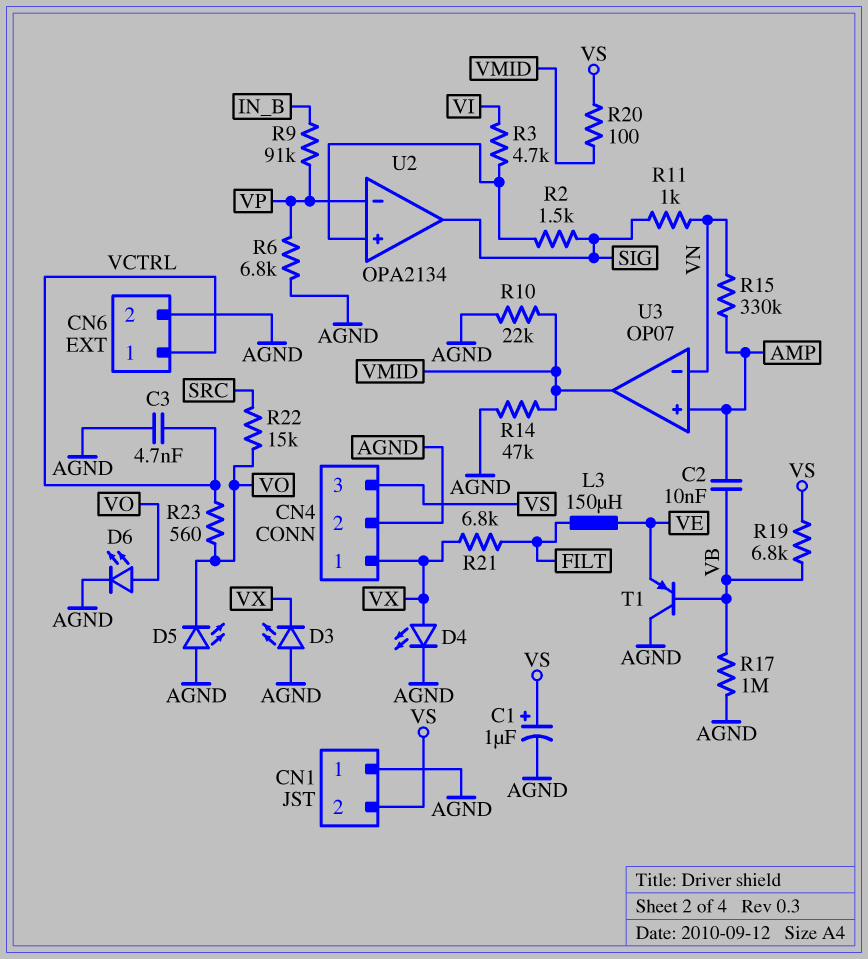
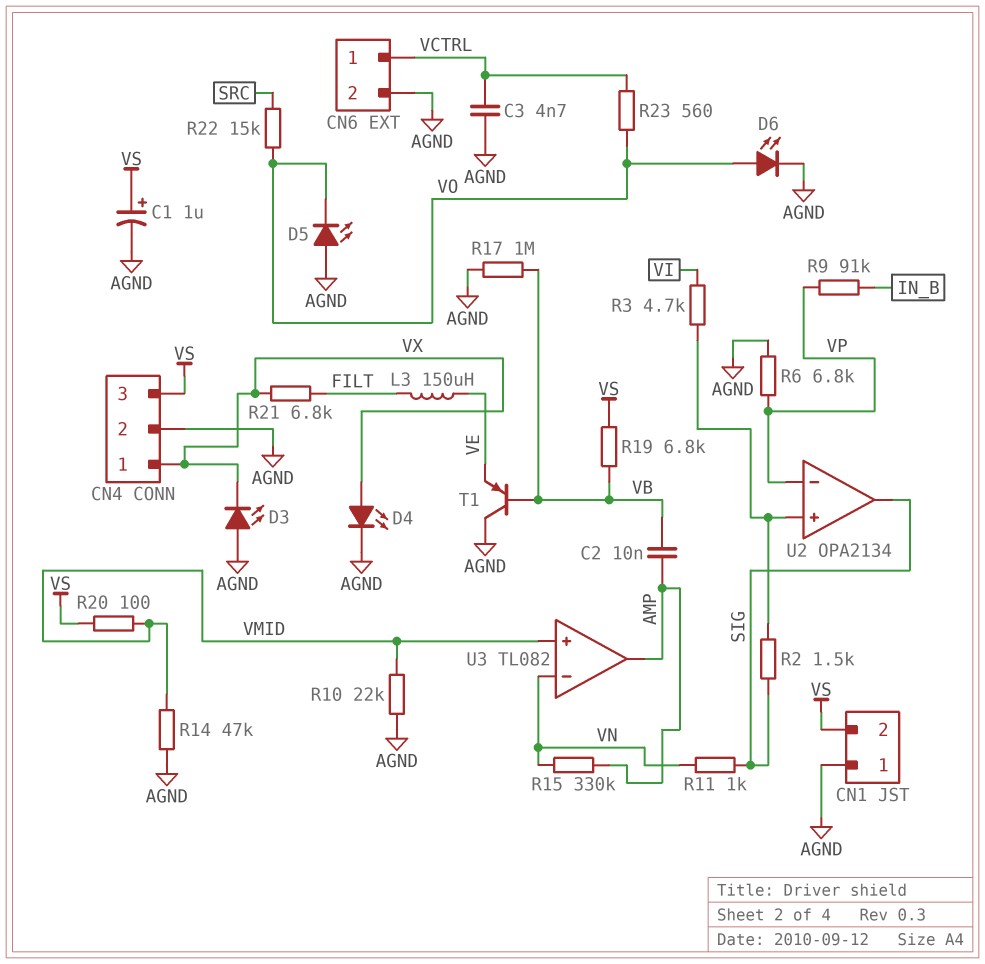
U3: OP07 -> TL082
U3 pin in+: AMP -> VMID
U3 pin out: VMID -> AMP

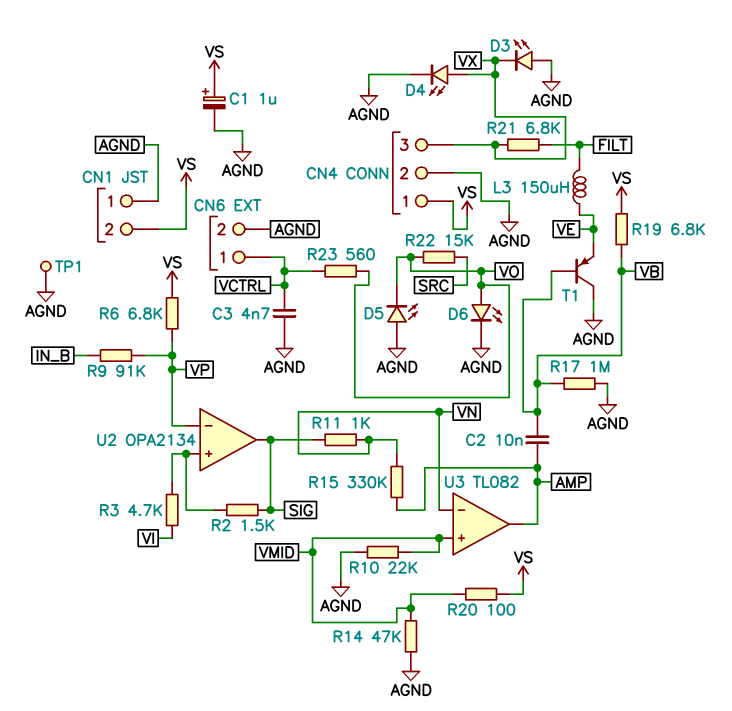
CN4 pin 1: VX -> VS
CN4 pin 3: VS -> VX
R6: 6.8k (AGND, VP) -> 6.8k (VP, VS)
TP1: none -> test point (AGND)

